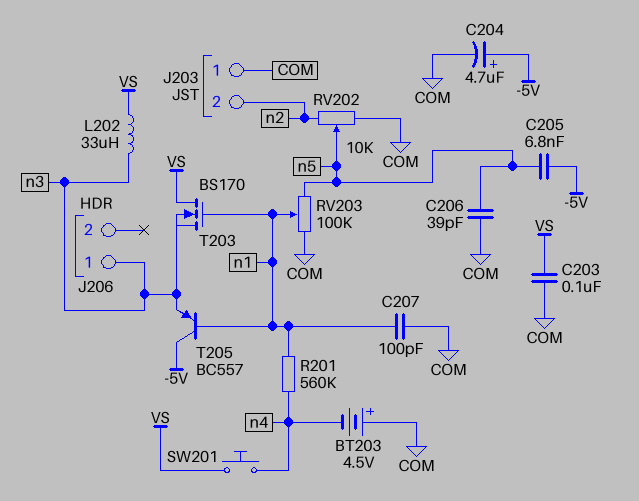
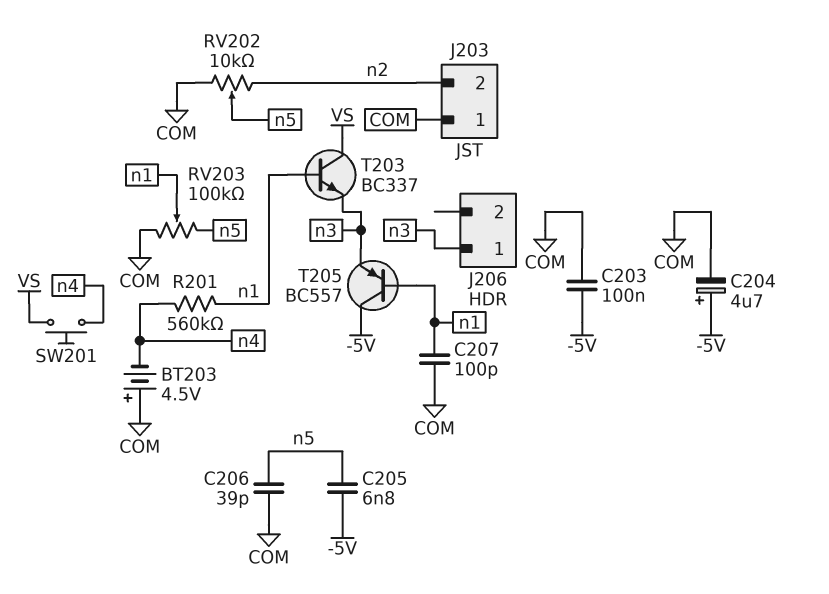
C203: 100nF (COM, VS) -> 100nF (-5V, COM)
L202: 33uH (VS, n3) -> none
T203: NMOS BS170 (G n1, D VS, S n3) -> NPN BC337 (B n1, C VS, E n3)

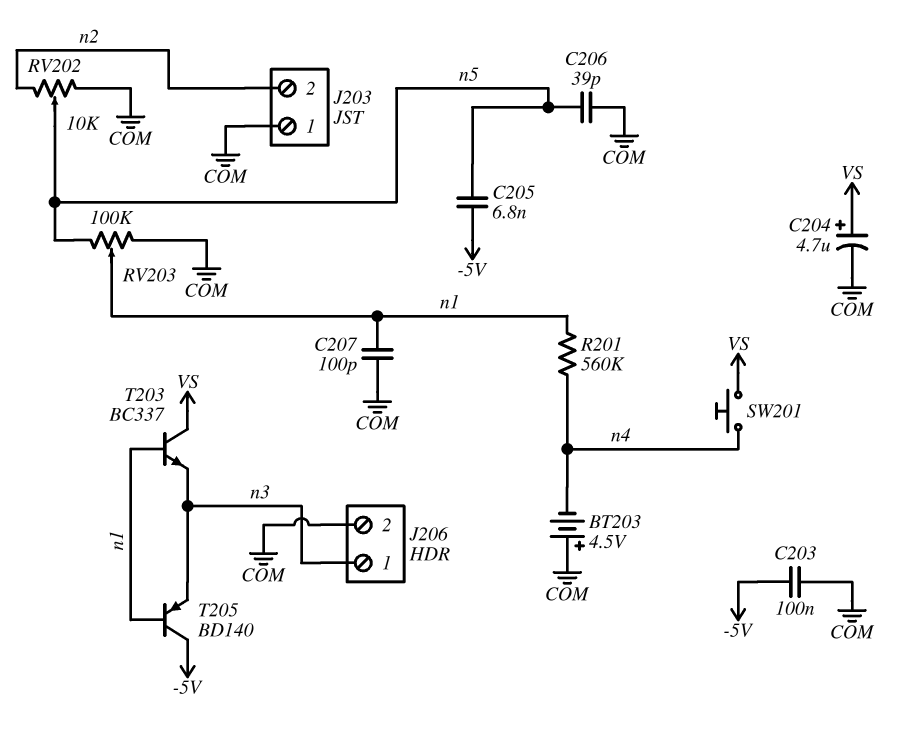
C204: 4.7uF (plus -5V, minus COM) -> 4.7uF (plus VS, minus COM)
J206 pin 2: none -> COM
T205: PNP BC557 (B n1, C -5V, E n3) -> PNP BD140 (B n1, C -5V, E n3)

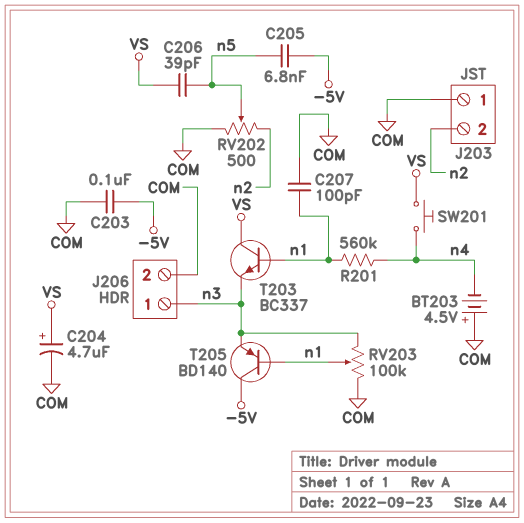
C206: 39pF (COM, n5) -> 39pF (VS, n5)
RV202: 10k (COM, n2, wiper n5) -> 500 (COM, n2, wiper n5)
RV203: 100k (COM, n5, wiper n1) -> 100k (COM, n3, wiper n1)

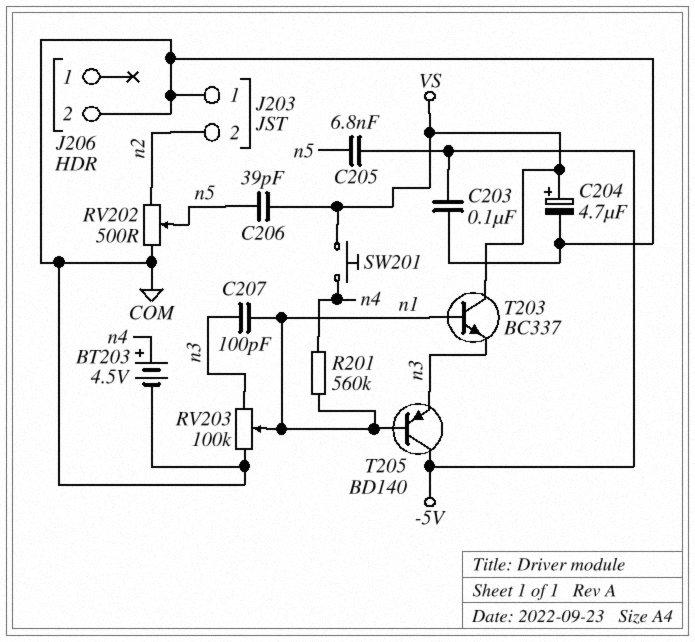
BT203: 4.5V (plus COM, minus n4) -> 4.5V (plus n4, minus COM)
C207: 100pF (COM, n1) -> 100pF (n1, n3)
J206 pin 1: n3 -> none

